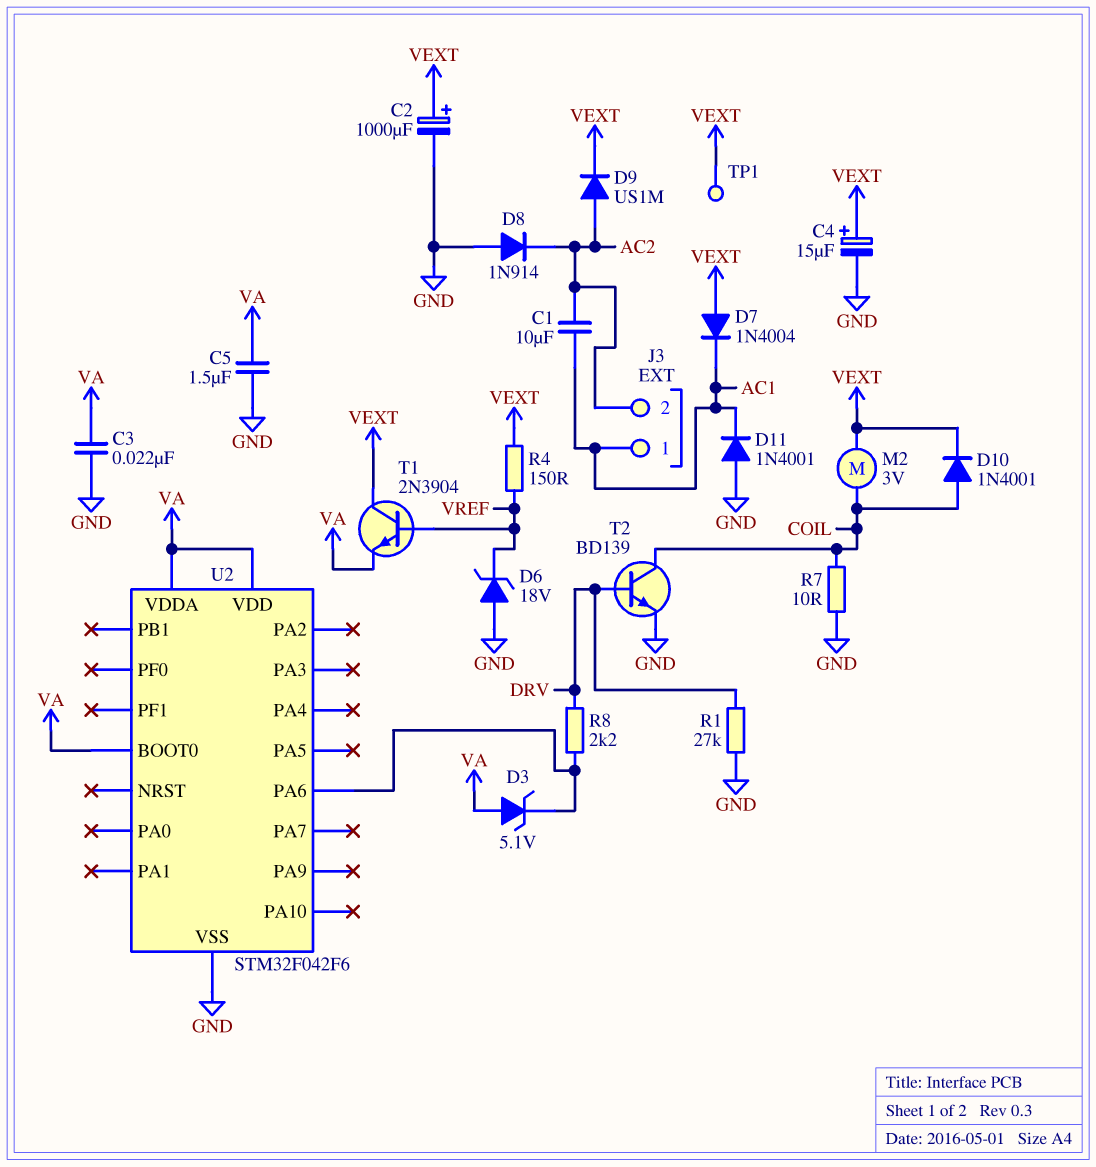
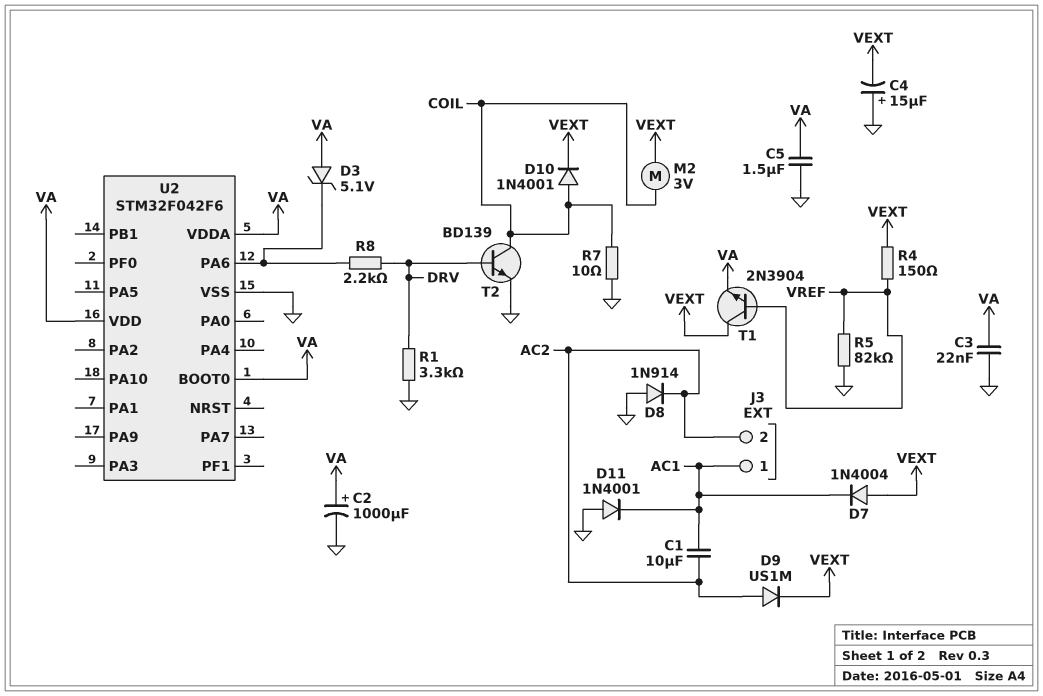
C2: 1000uF (plus VEXT, minus GND) -> 1000uF (plus VA, minus GND)
C4: 15uF (plus VEXT, minus GND) -> 15uF (plus GND, minus VEXT)
D6: zener 18V (A GND, K VREF) -> none
R1: 27k (DRV, GND) -> 3.3k (DRV, GND)
R5: none -> 82k (GND, VREF)
TP1: test point (VEXT) -> none

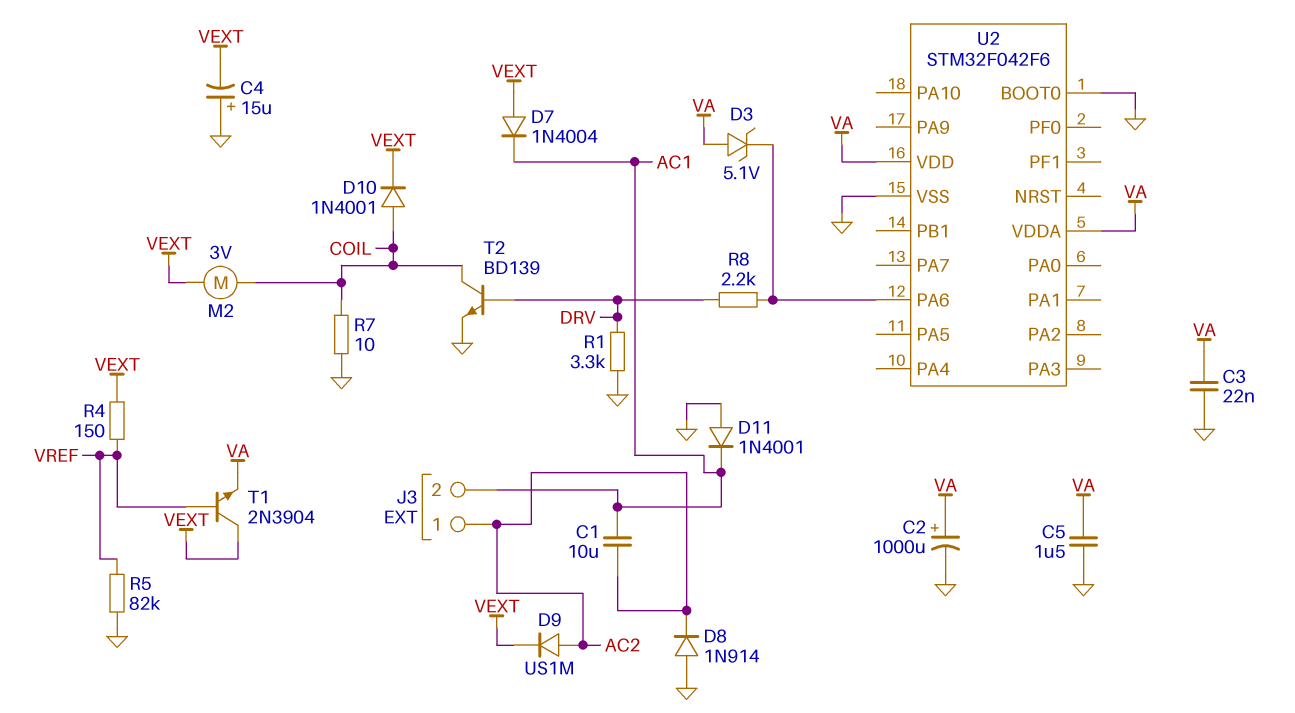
J3 pin 1: AC1 -> AC2
J3 pin 2: AC2 -> AC1
U2 pin BOOT0: VA -> GND

